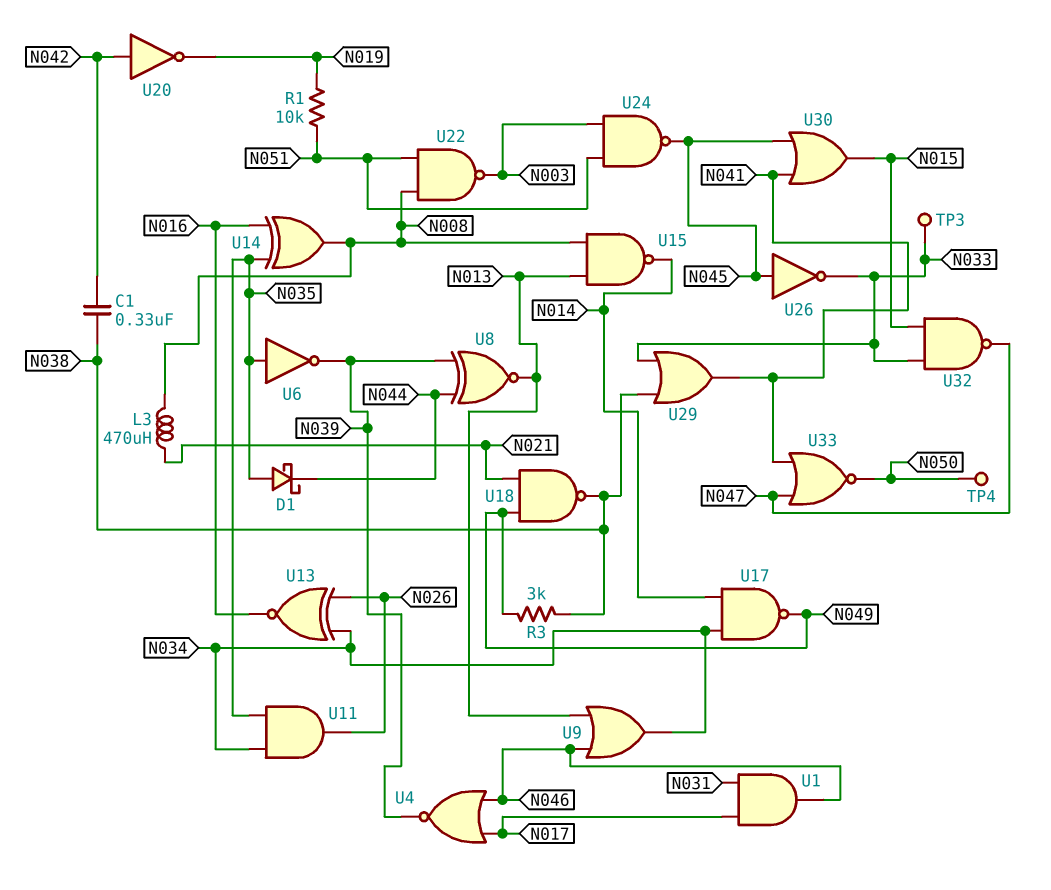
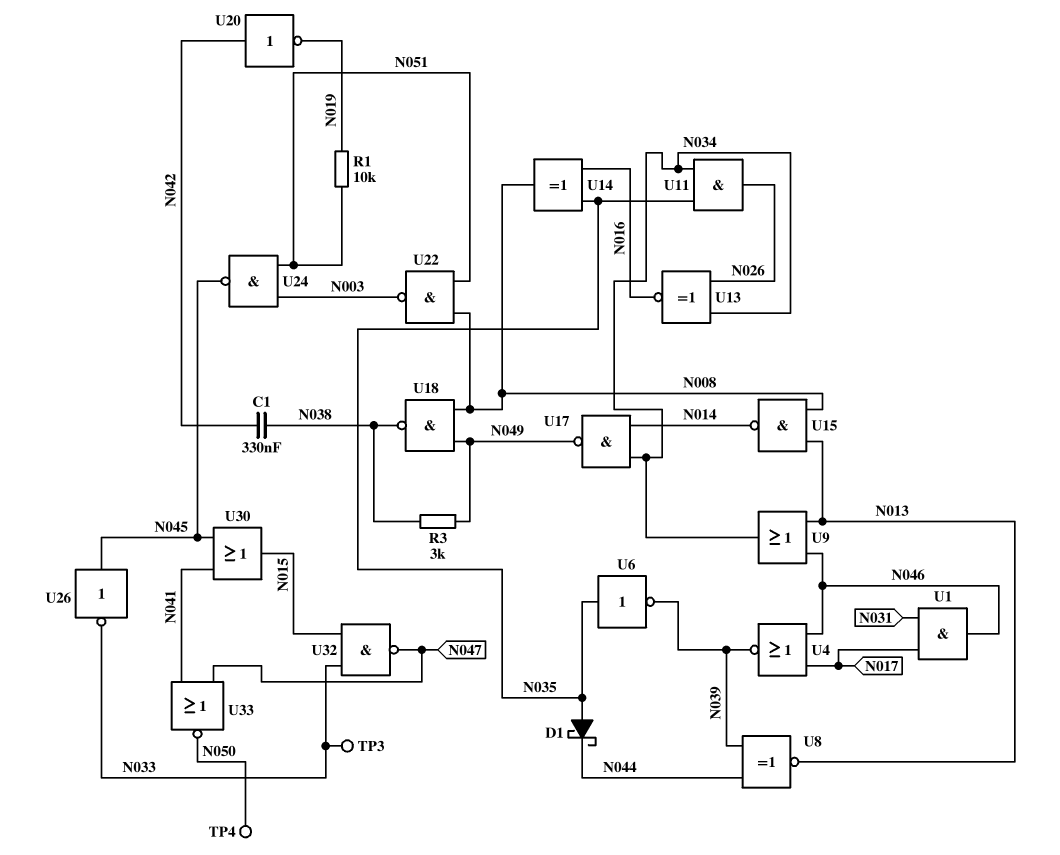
L3: 470uH (N008, N021) -> none
U18: NAND (in N021, in N049, out N038) -> NAND (in N008, in N049, out N038)
U29: OR (in N033, in N038, out N041) -> none

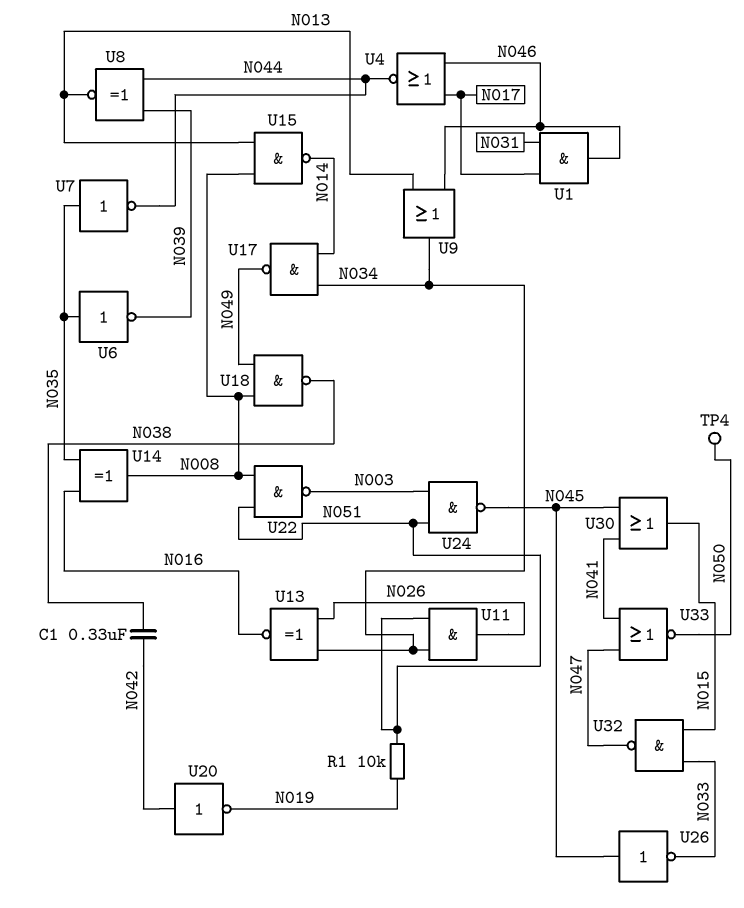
D1: schottky (A N035, K N044) -> none
R3: 3k (N038, N049) -> none
TP3: test point (N033) -> none
U4: NOR (in N017, in N046, out N039) -> NOR (in N017, in N046, out N044)
U7: none -> NOT (in N035, out N044)
U11: AND (in N034, in N035, out N026) -> AND (in N034, in N051, out N026)

